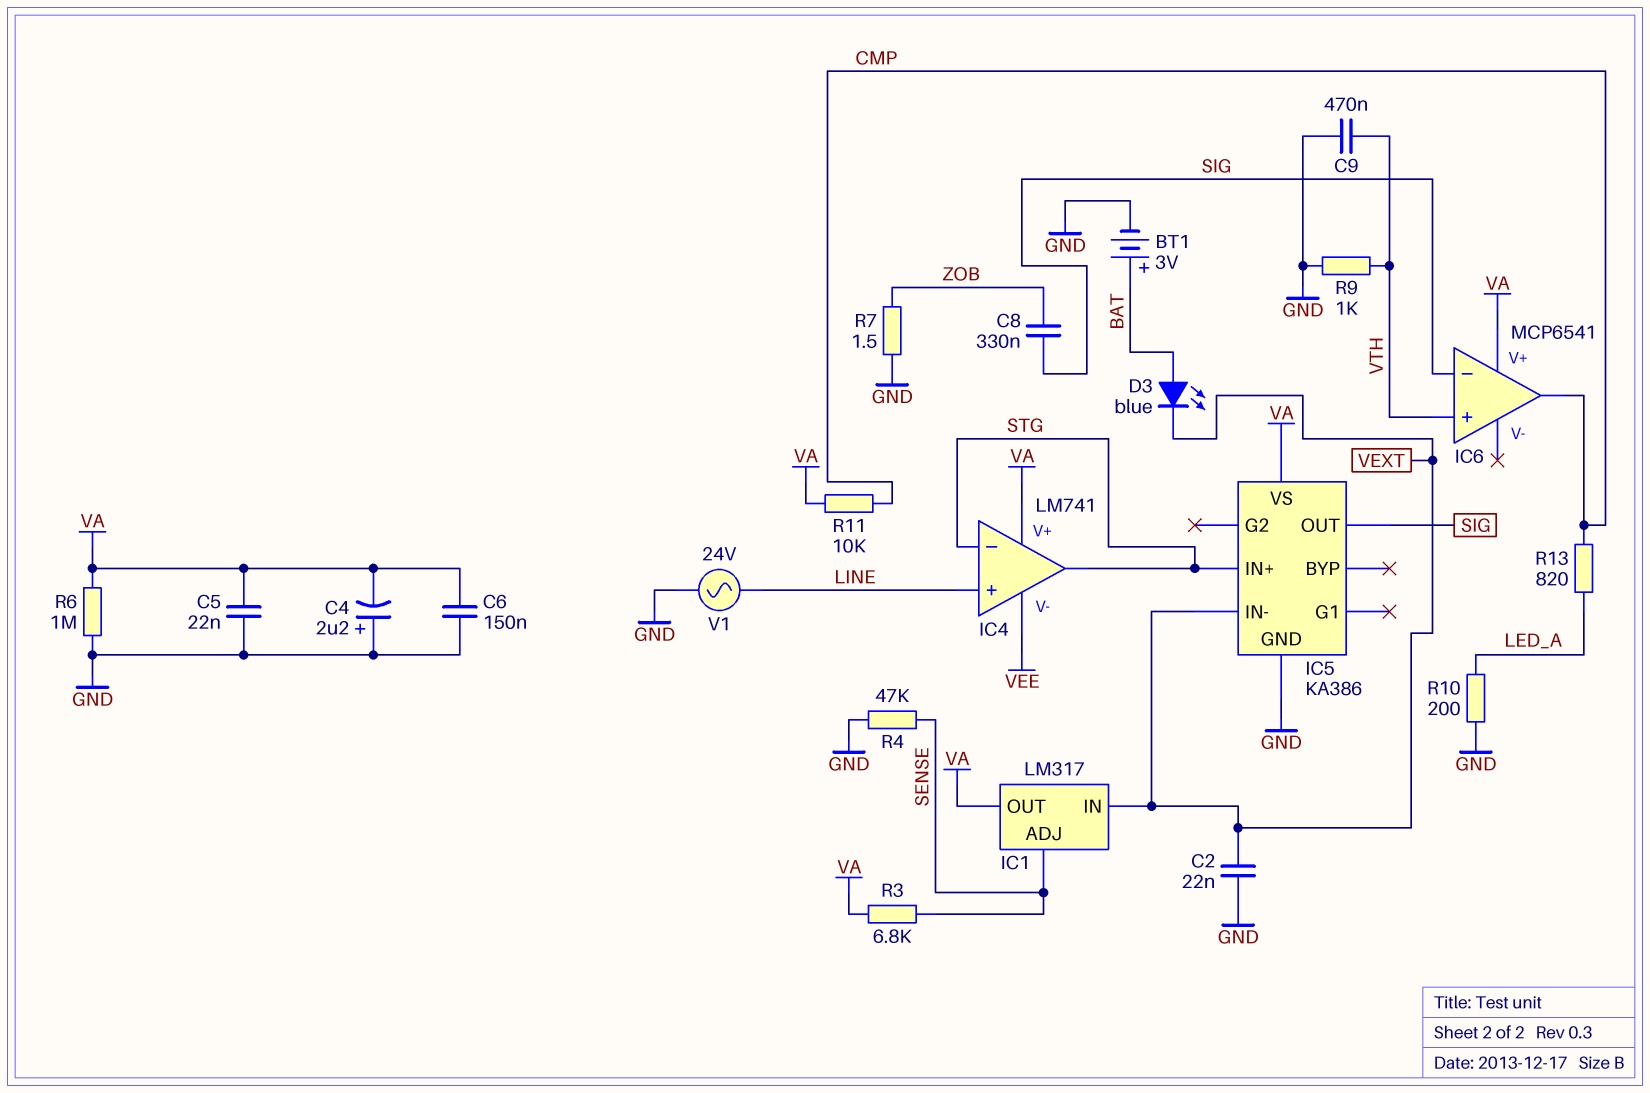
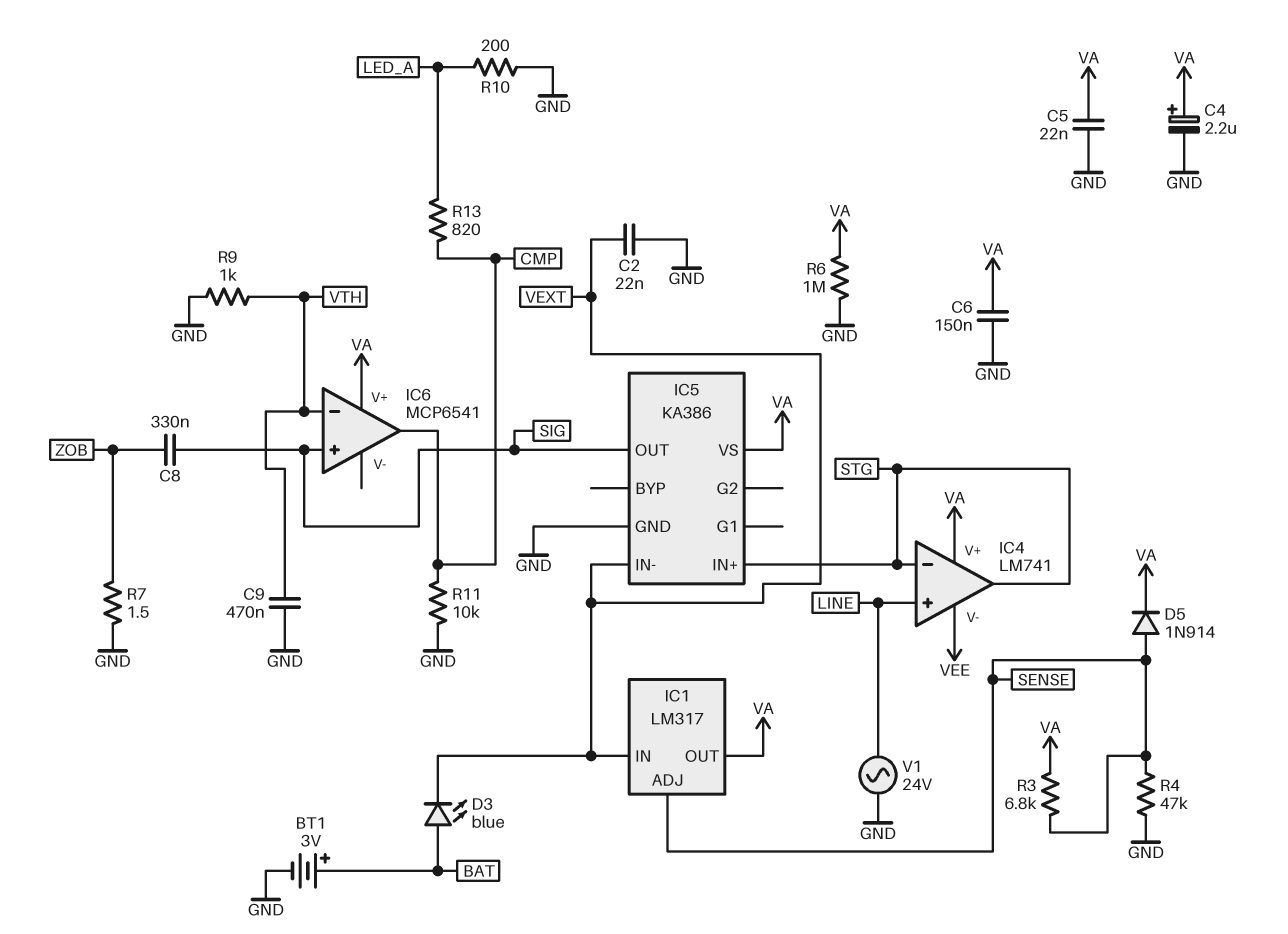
C4: 2.2uF (plus GND, minus VA) -> 2.2uF (plus VA, minus GND)
D5: none -> diode 1N914 (A SENSE, K VA)
IC6 pin in+: VTH -> SIG
IC6 pin in-: SIG -> VTH
R11: 10k (CMP, VA) -> 10k (CMP, GND)

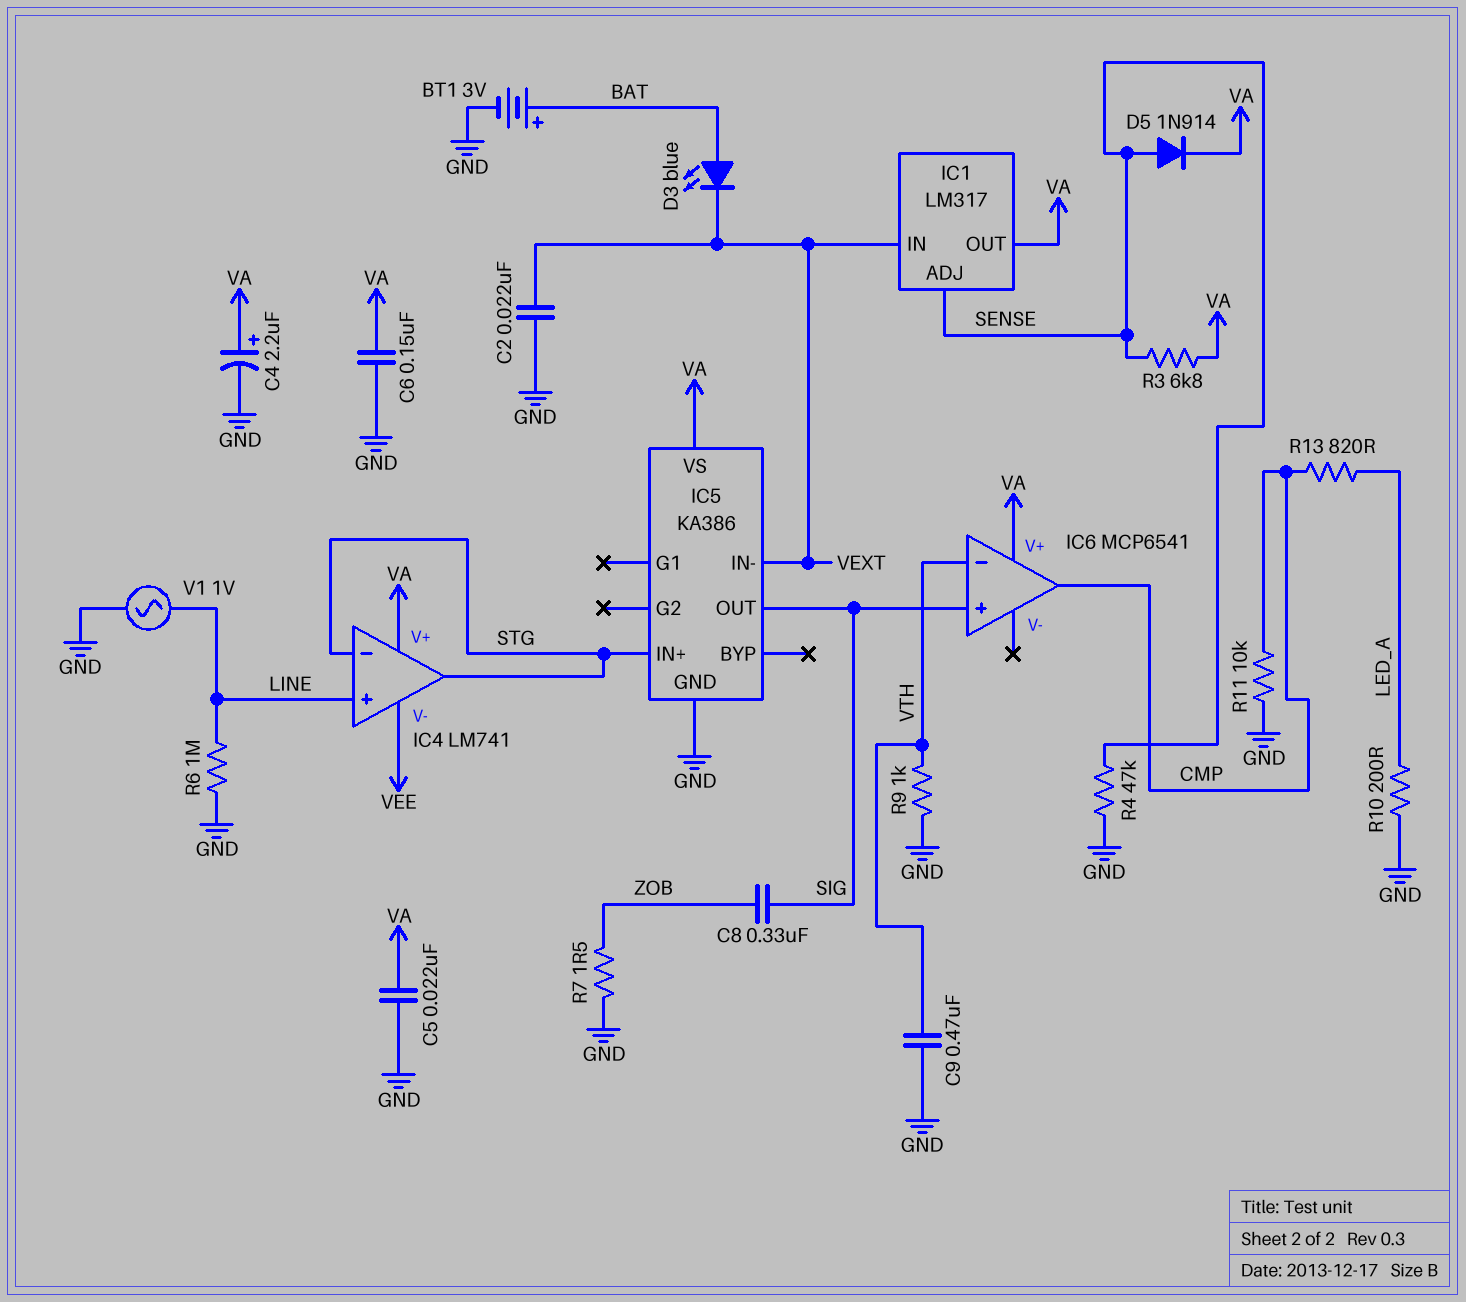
R6: 1M (GND, VA) -> 1M (GND, LINE)
V1: AC 24V (GND, LINE) -> AC 1V (GND, LINE)

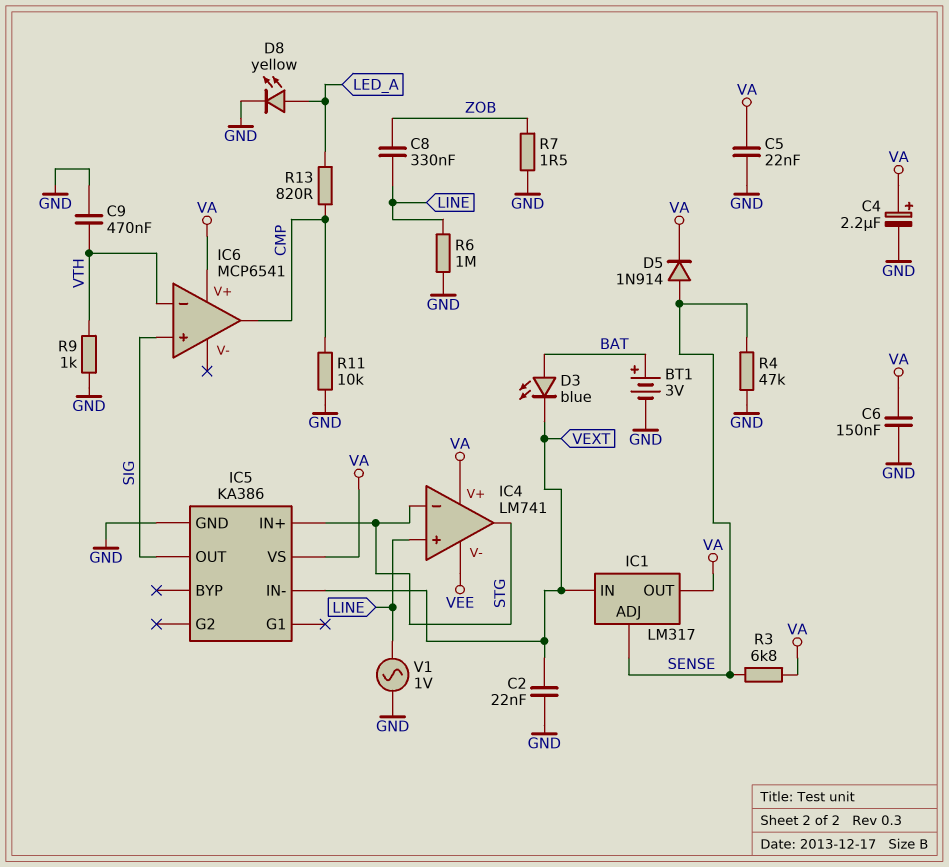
C8: 330nF (SIG, ZOB) -> 330nF (LINE, ZOB)
D8: none -> LED yellow (A LED_A, K GND)
R10: 200 (GND, LED_A) -> none

